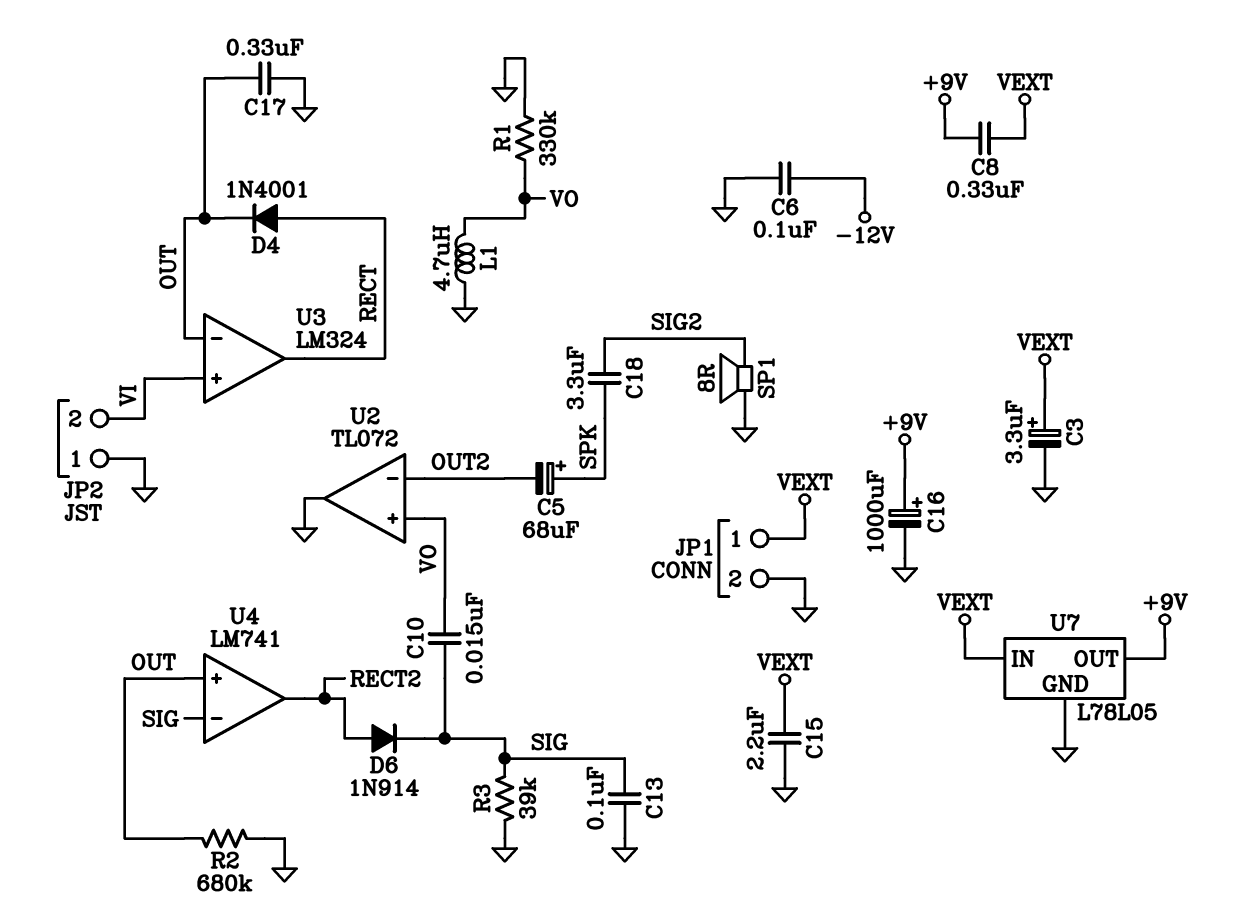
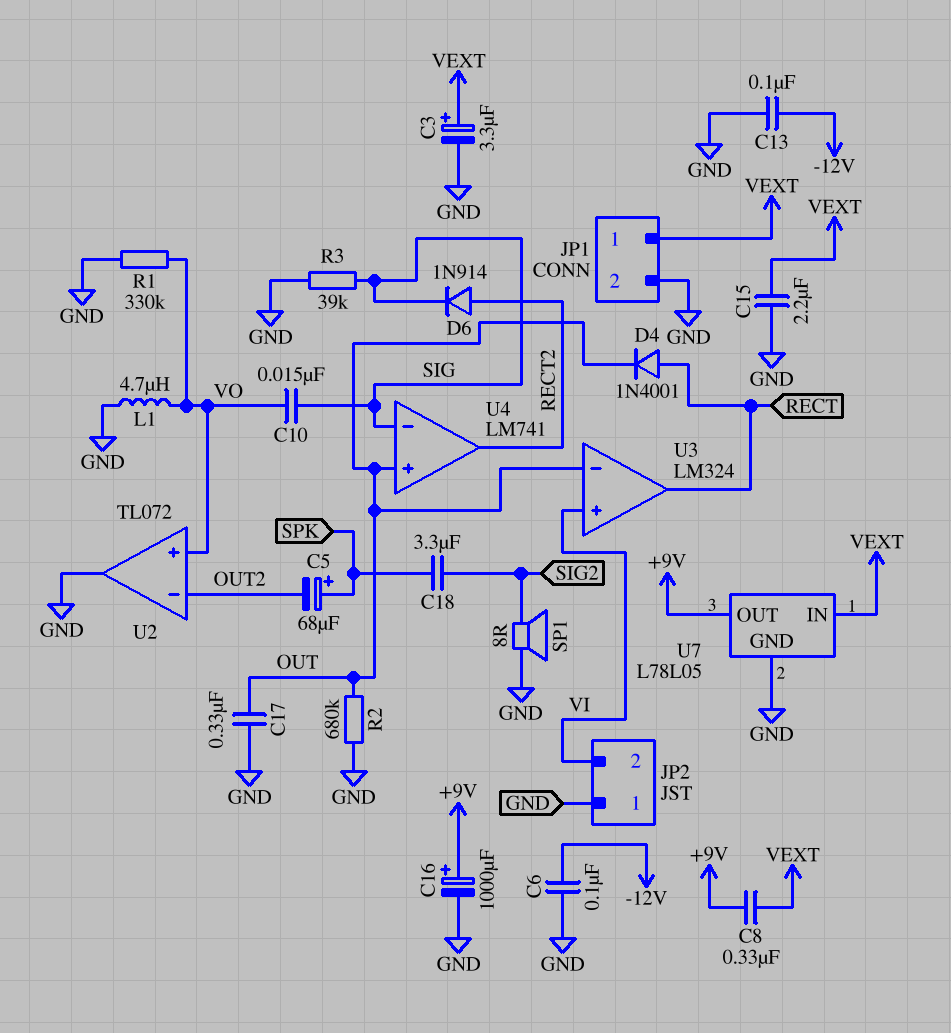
C13: 100nF (GND, SIG) -> 100nF (-12V, GND)

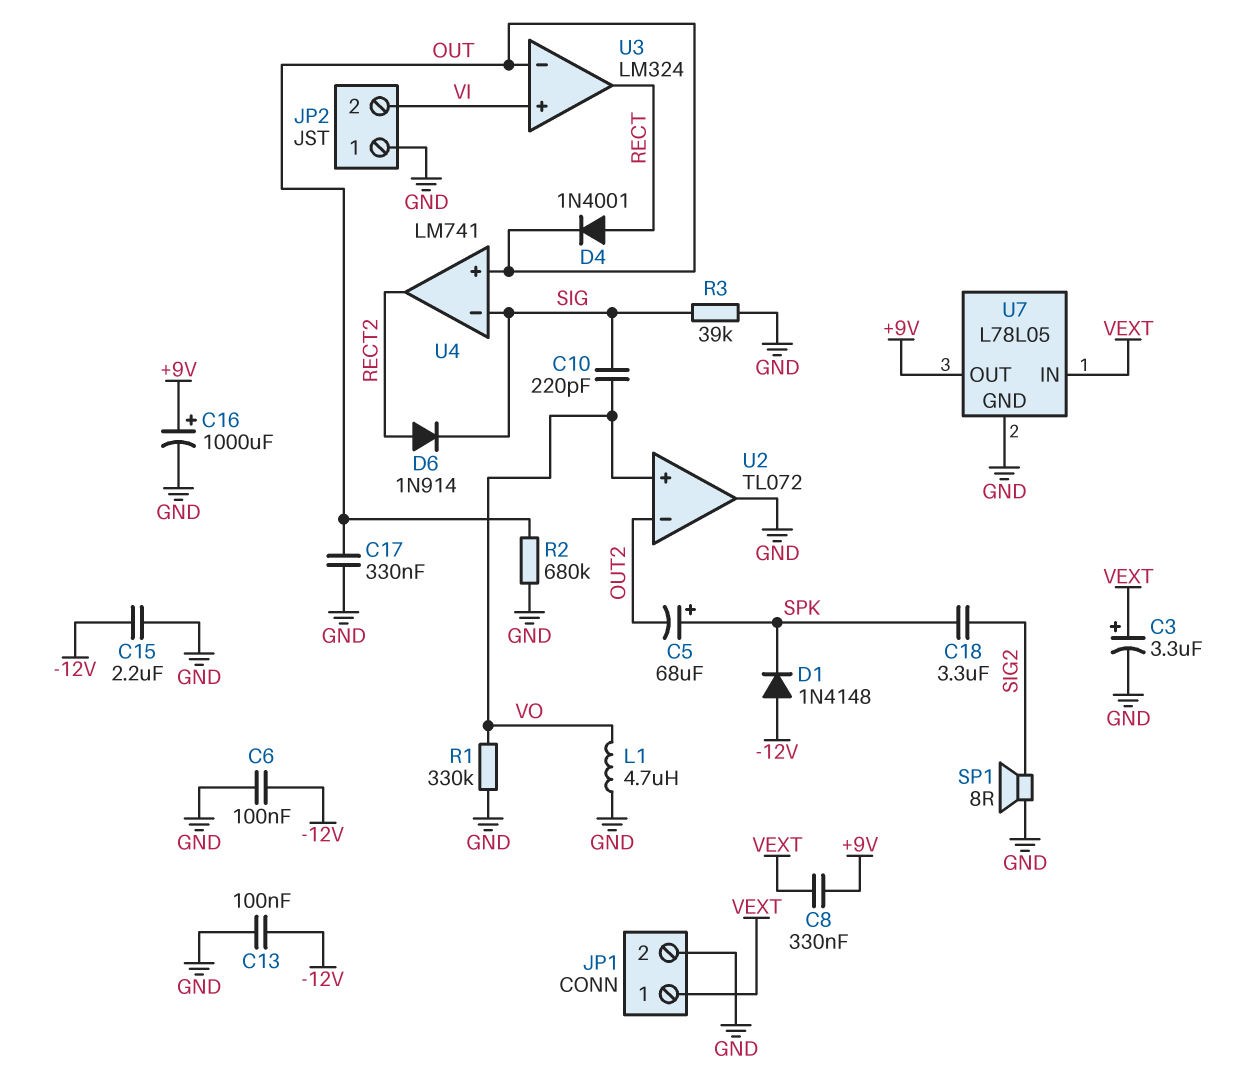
C10: 15nF (SIG, VO) -> 220pF (SIG, VO)
C15: 2.2uF (GND, VEXT) -> 2.2uF (-12V, GND)
D1: none -> diode 1N4148 (A -12V, K SPK)

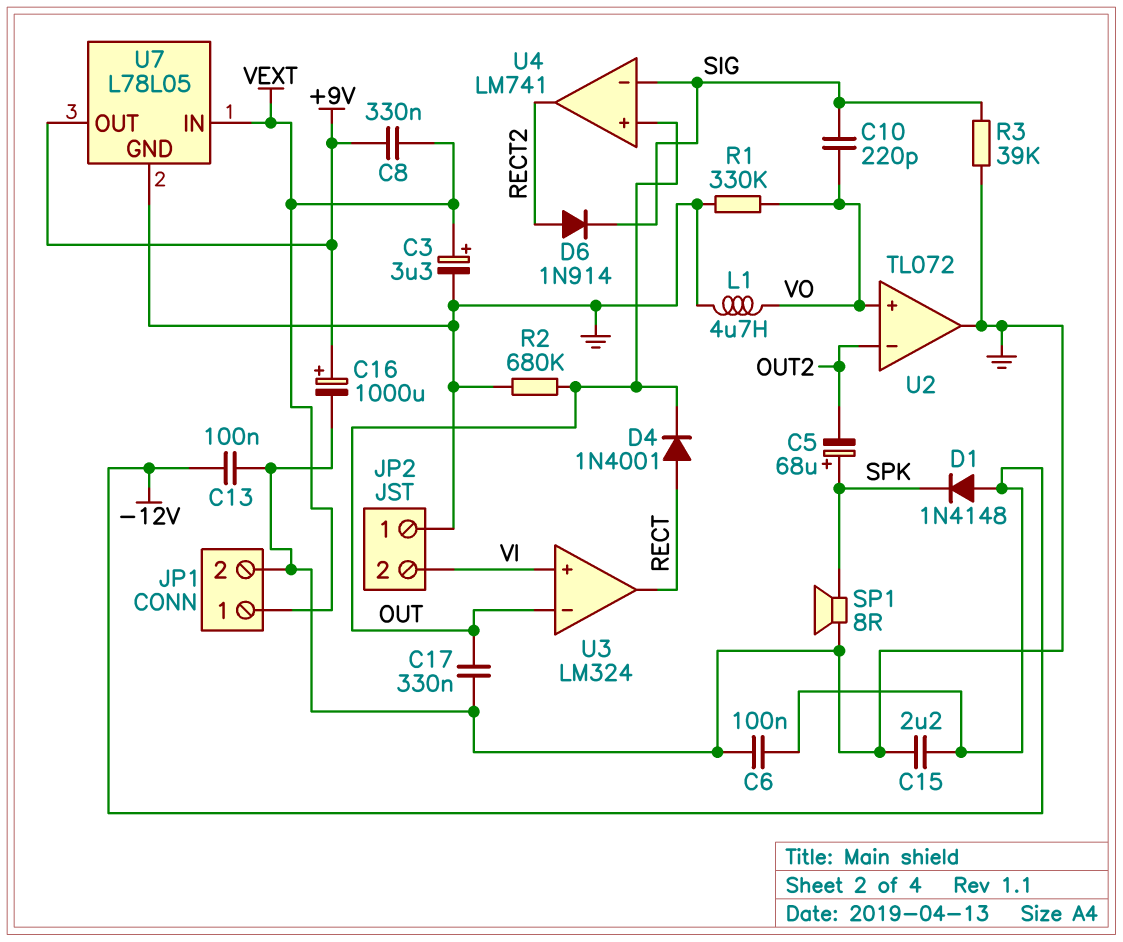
C18: 3.3uF (SIG2, SPK) -> none
SP1: speaker 8R (GND, SIG2) -> speaker 8R (GND, SPK)

